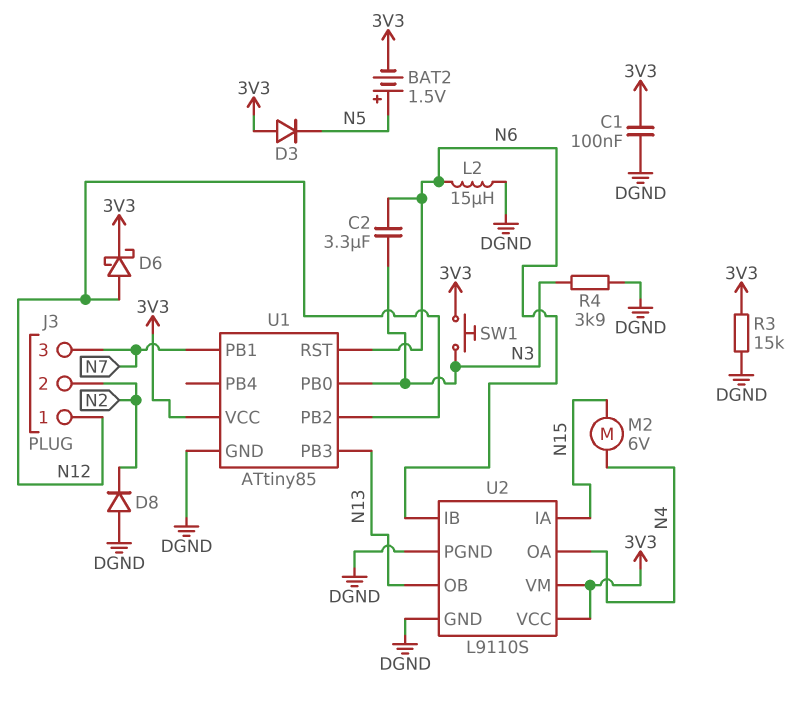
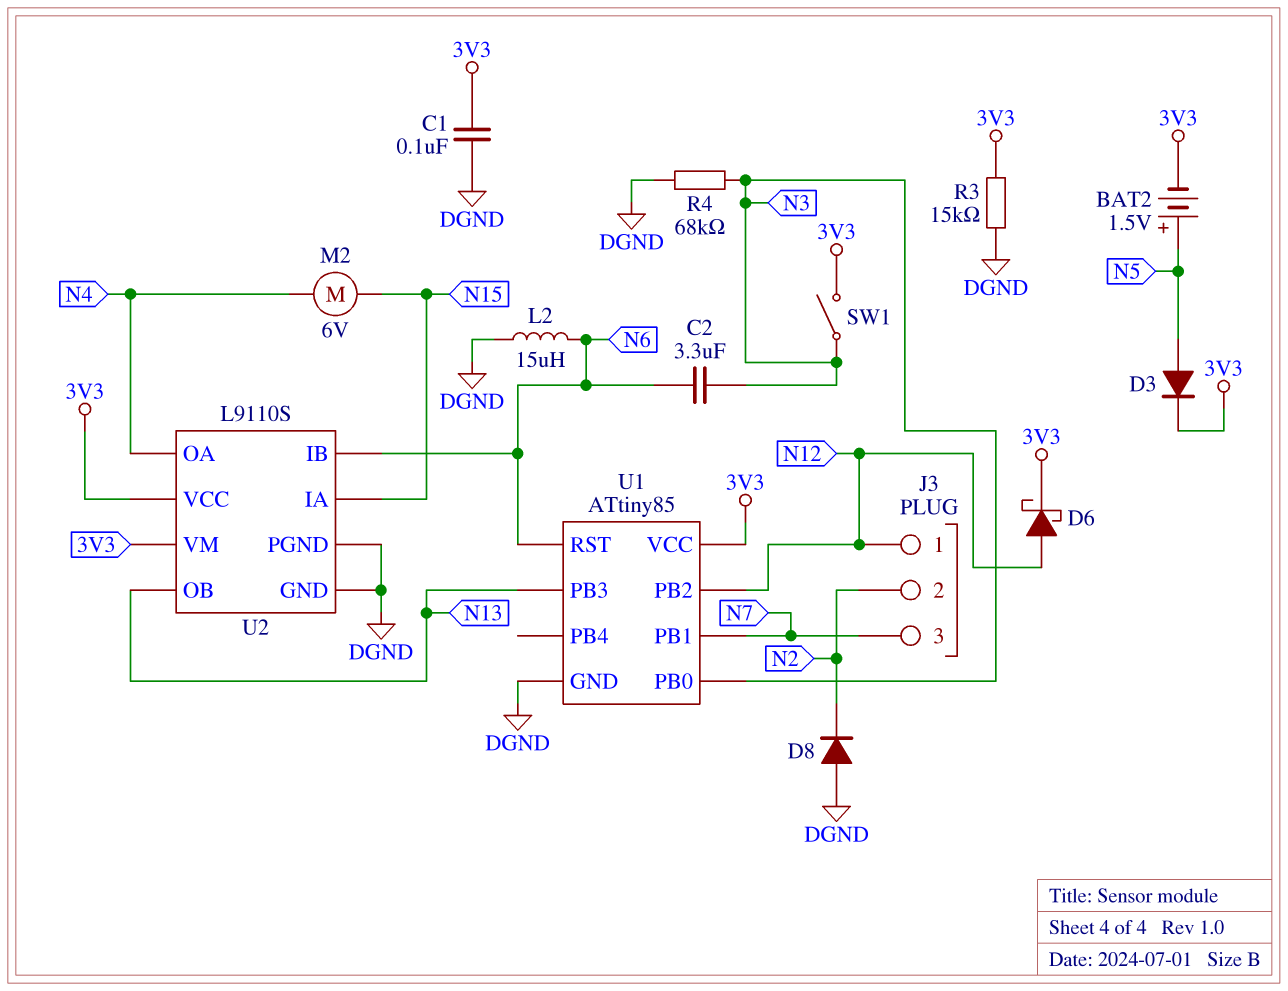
D3: diode (A 3V3, K N5) -> diode (A N5, K 3V3)
R4: 3.9k (DGND, N3) -> 68k (DGND, N3)
SW1: button (3V3, N3) -> switch (3V3, N3)

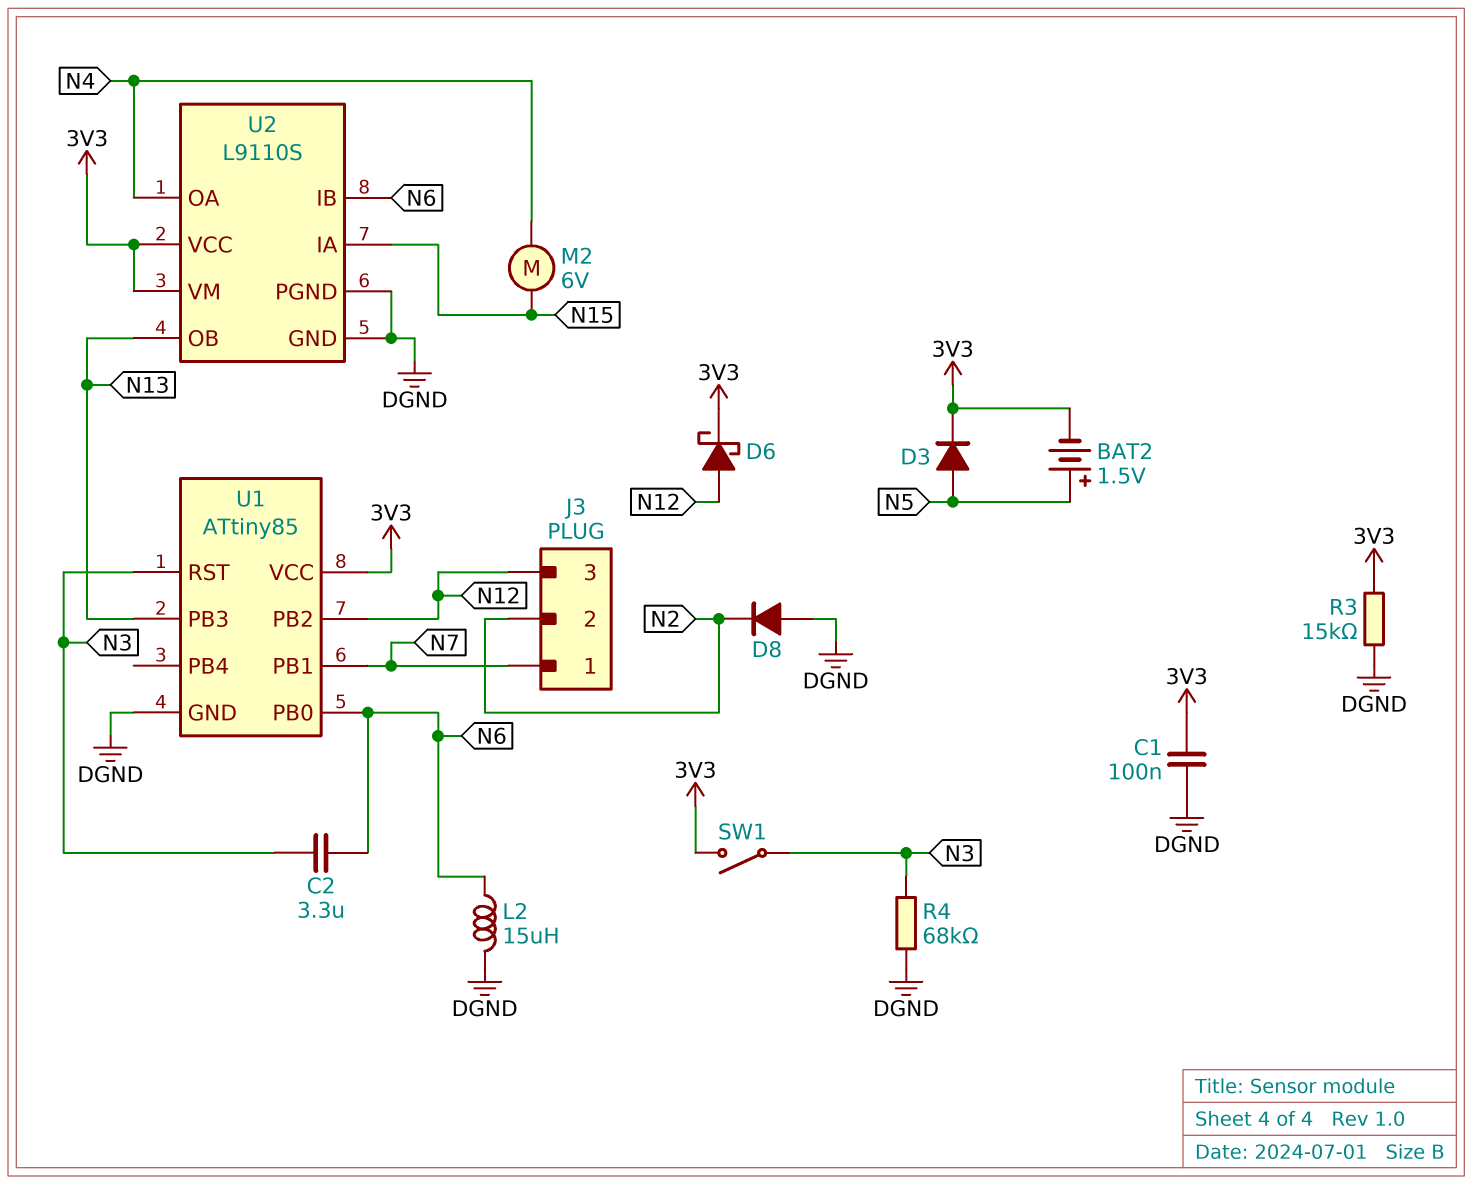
J3 pin 1: N12 -> N7
J3 pin 3: N7 -> N12
U1 pin PB0: N3 -> N6
U1 pin RST: N6 -> N3

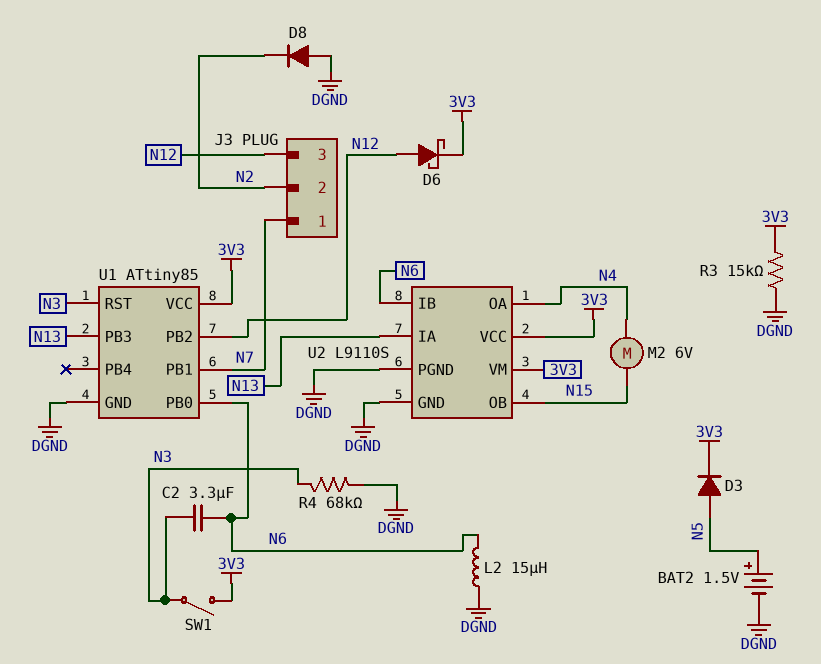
BAT2: 1.5V (plus N5, minus 3V3) -> 1.5V (plus N5, minus DGND)
C1: 100nF (3V3, DGND) -> none
U2 pin IA: N15 -> N13
U2 pin OB: N13 -> N15

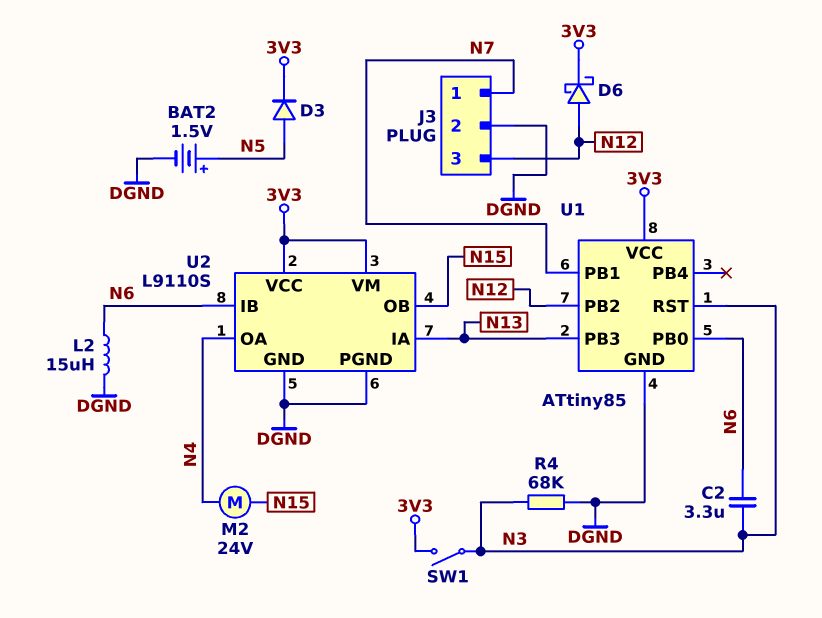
D8: diode (A DGND, K N2) -> none
J3 pin 2: N2 -> DGND
M2: motor 6V (N4, N15) -> motor 24V (N4, N15)
R3: 15k (3V3, DGND) -> none

